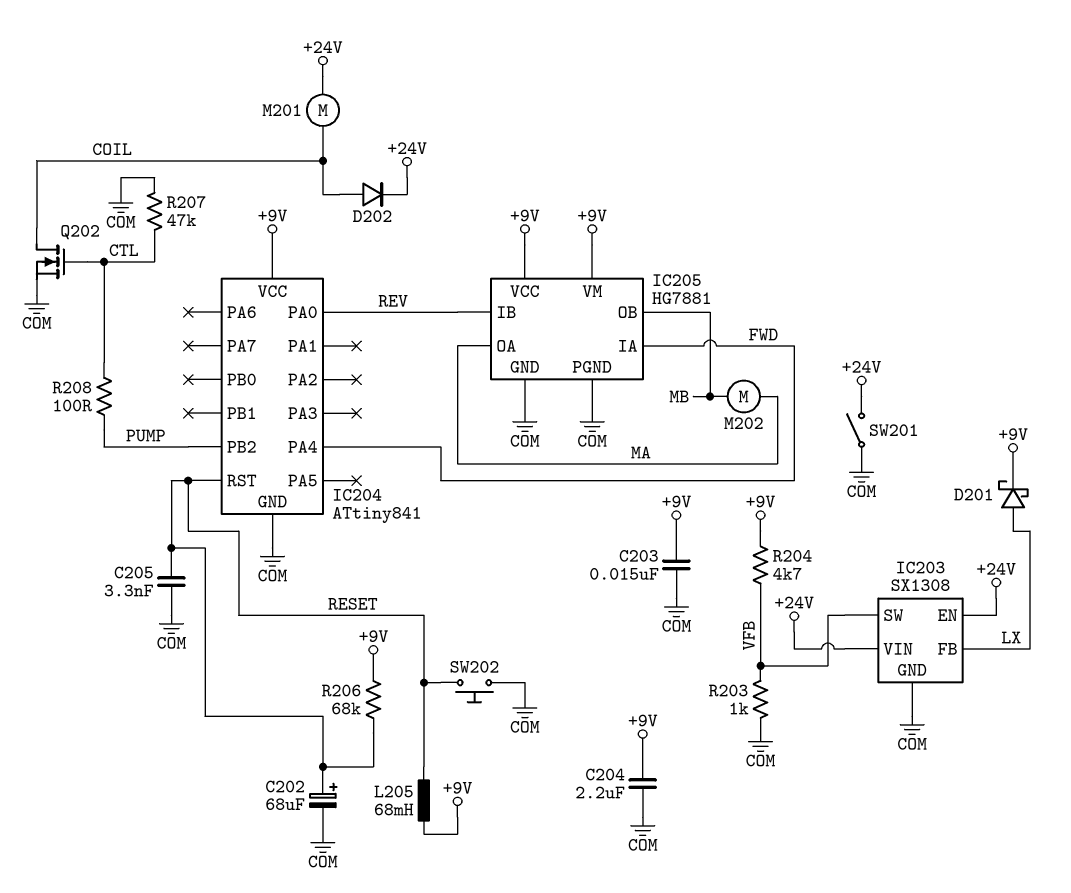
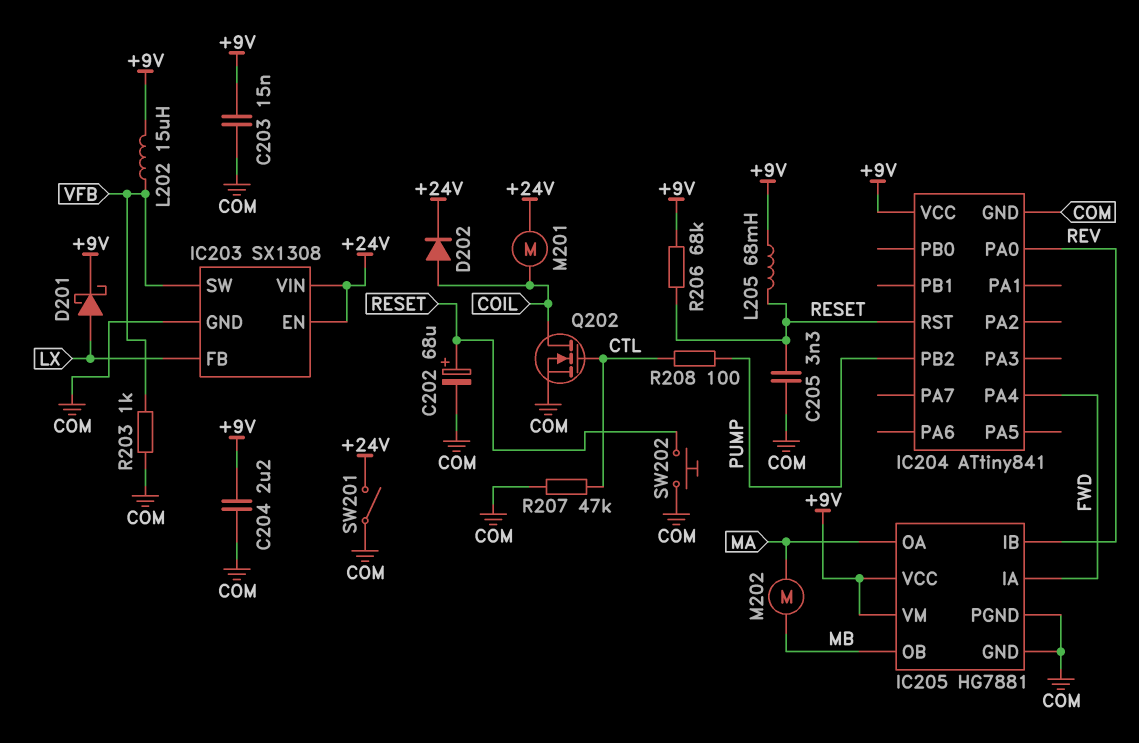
L202: none -> 15uH (+9V, VFB)
R204: 4.7k (+9V, VFB) -> none

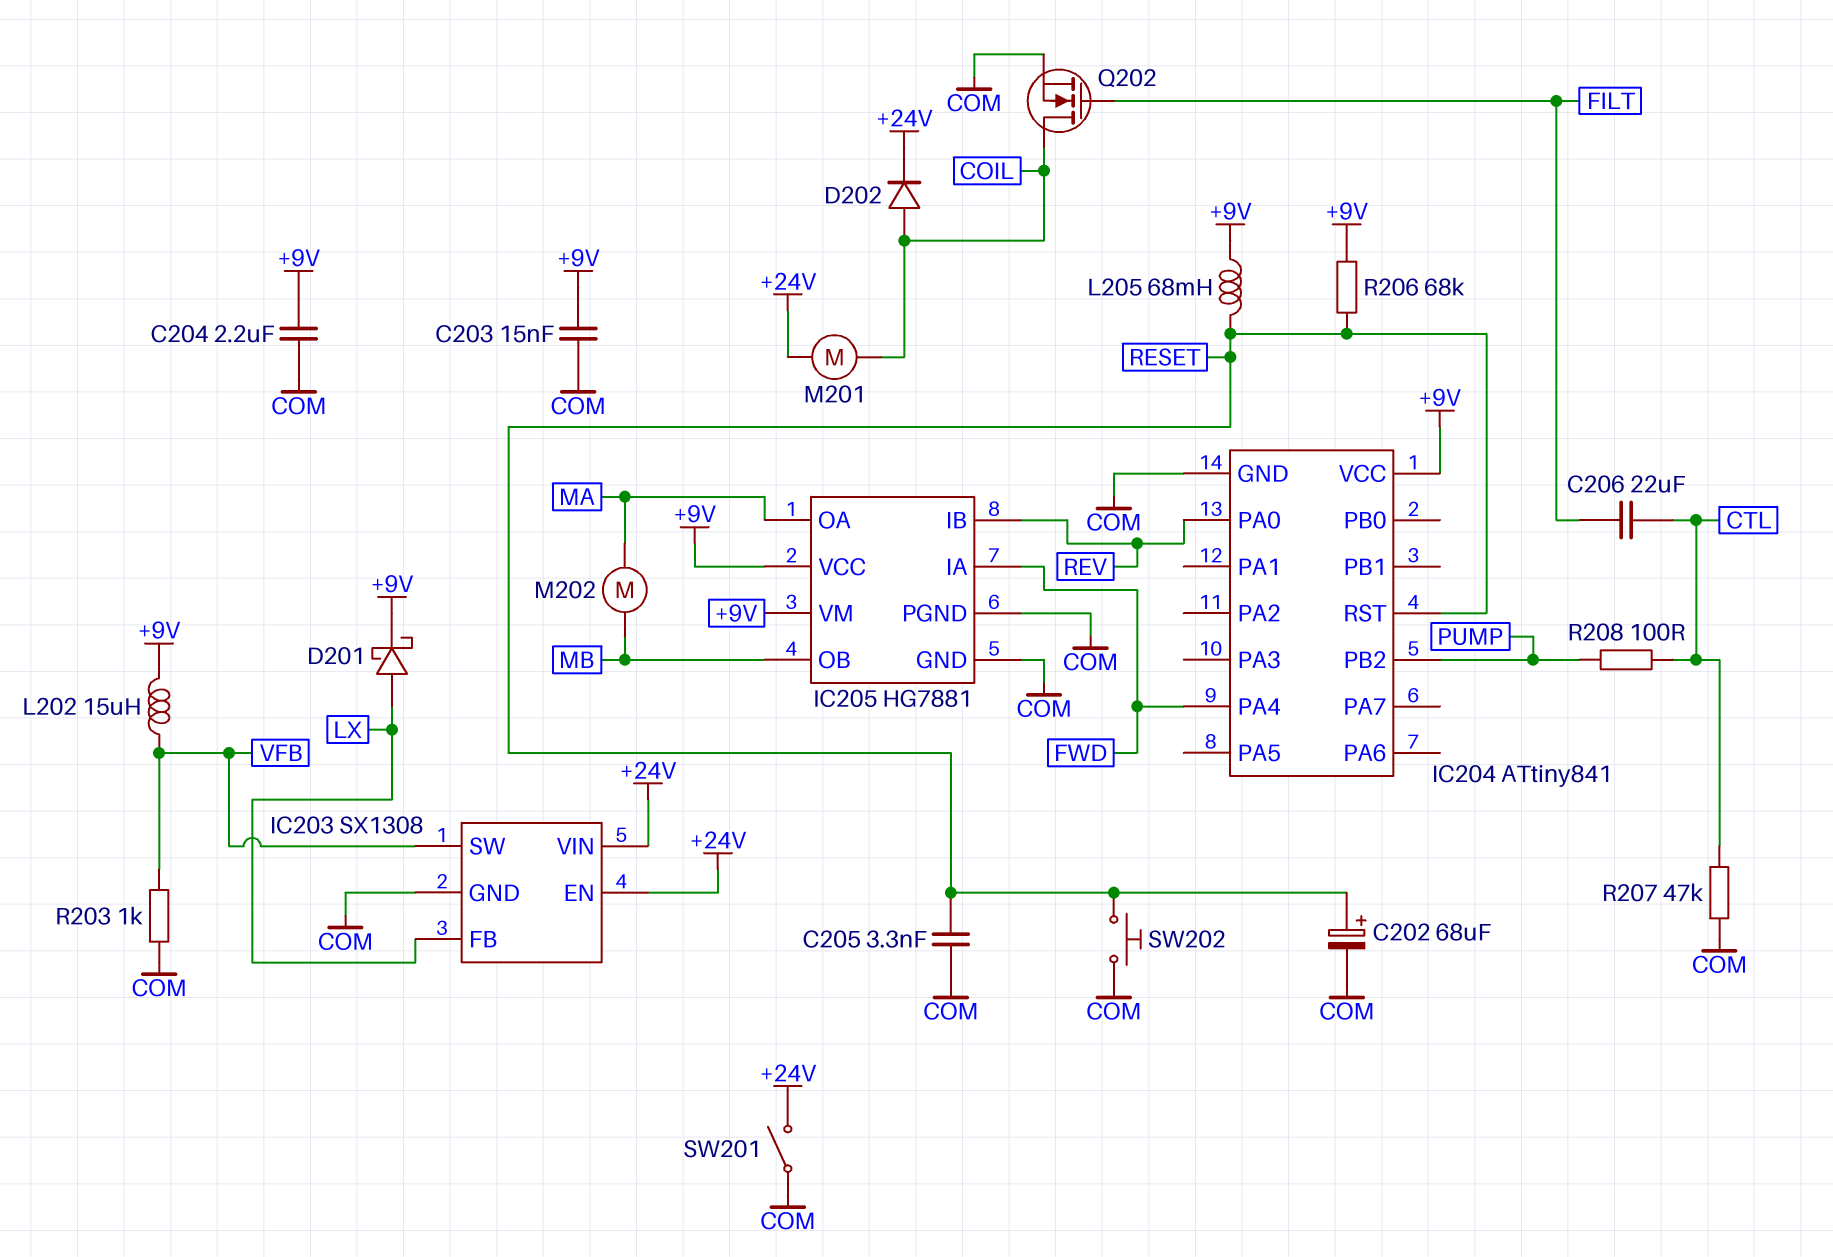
C206: none -> 22uF (CTL, FILT)
Q202: NMOS (G CTL, D COIL, S COM) -> NMOS (G FILT, D COIL, S COM)

